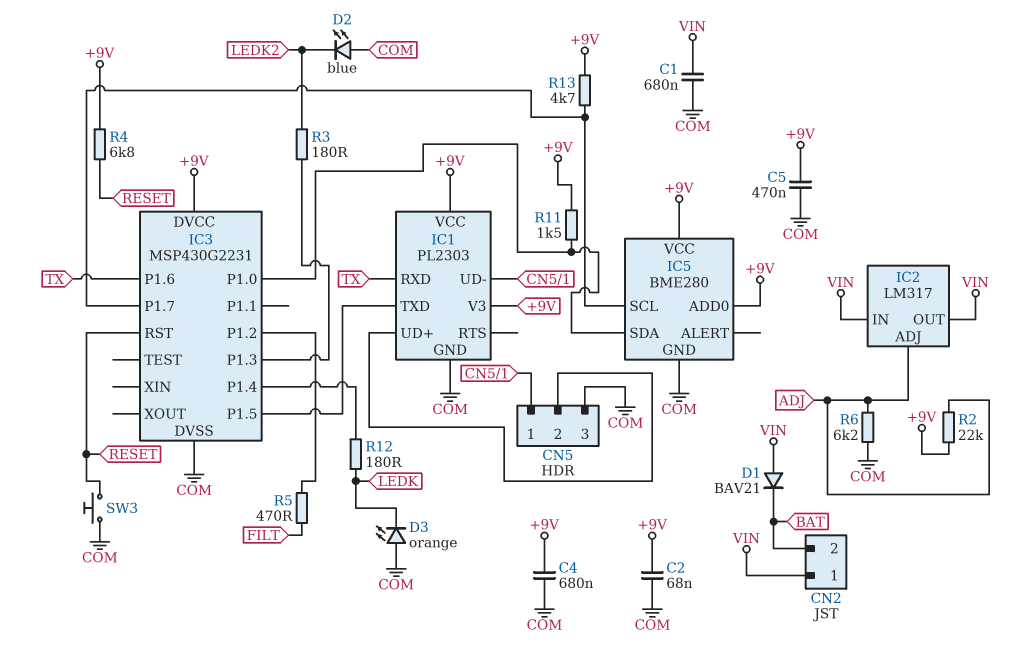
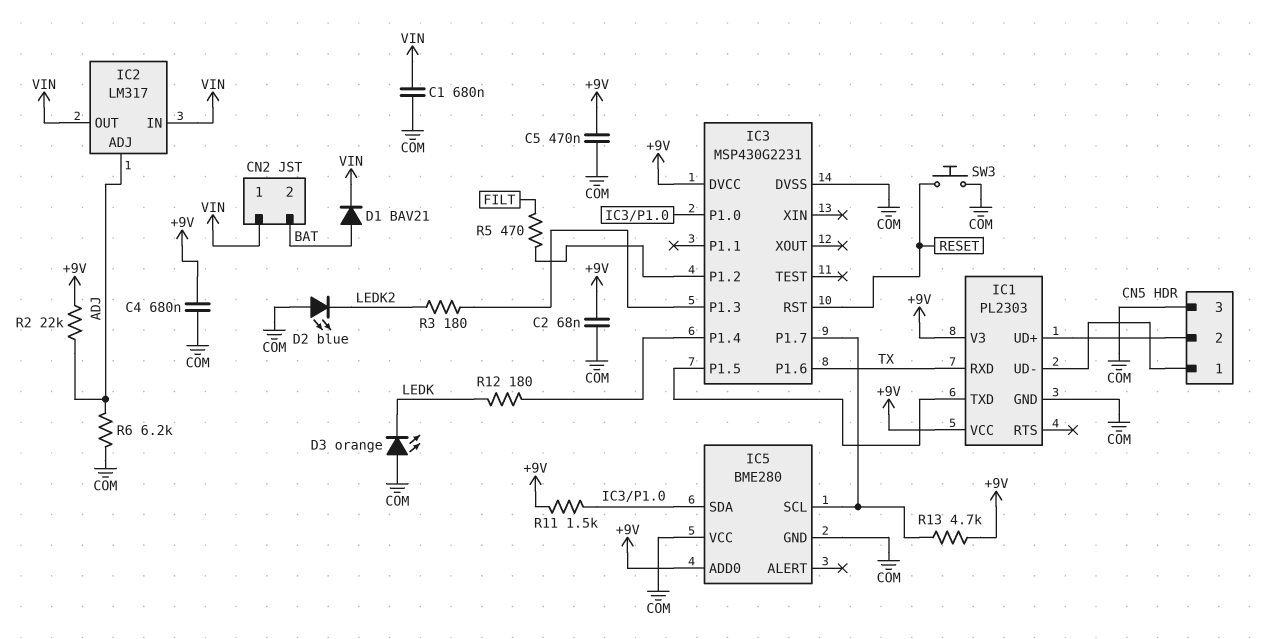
D1: diode BAV21 (A VIN, K BAT) -> diode BAV21 (A BAT, K VIN)
IC5 pin VCC: +9V -> COM
R4: 6.8k (+9V, RESET) -> none

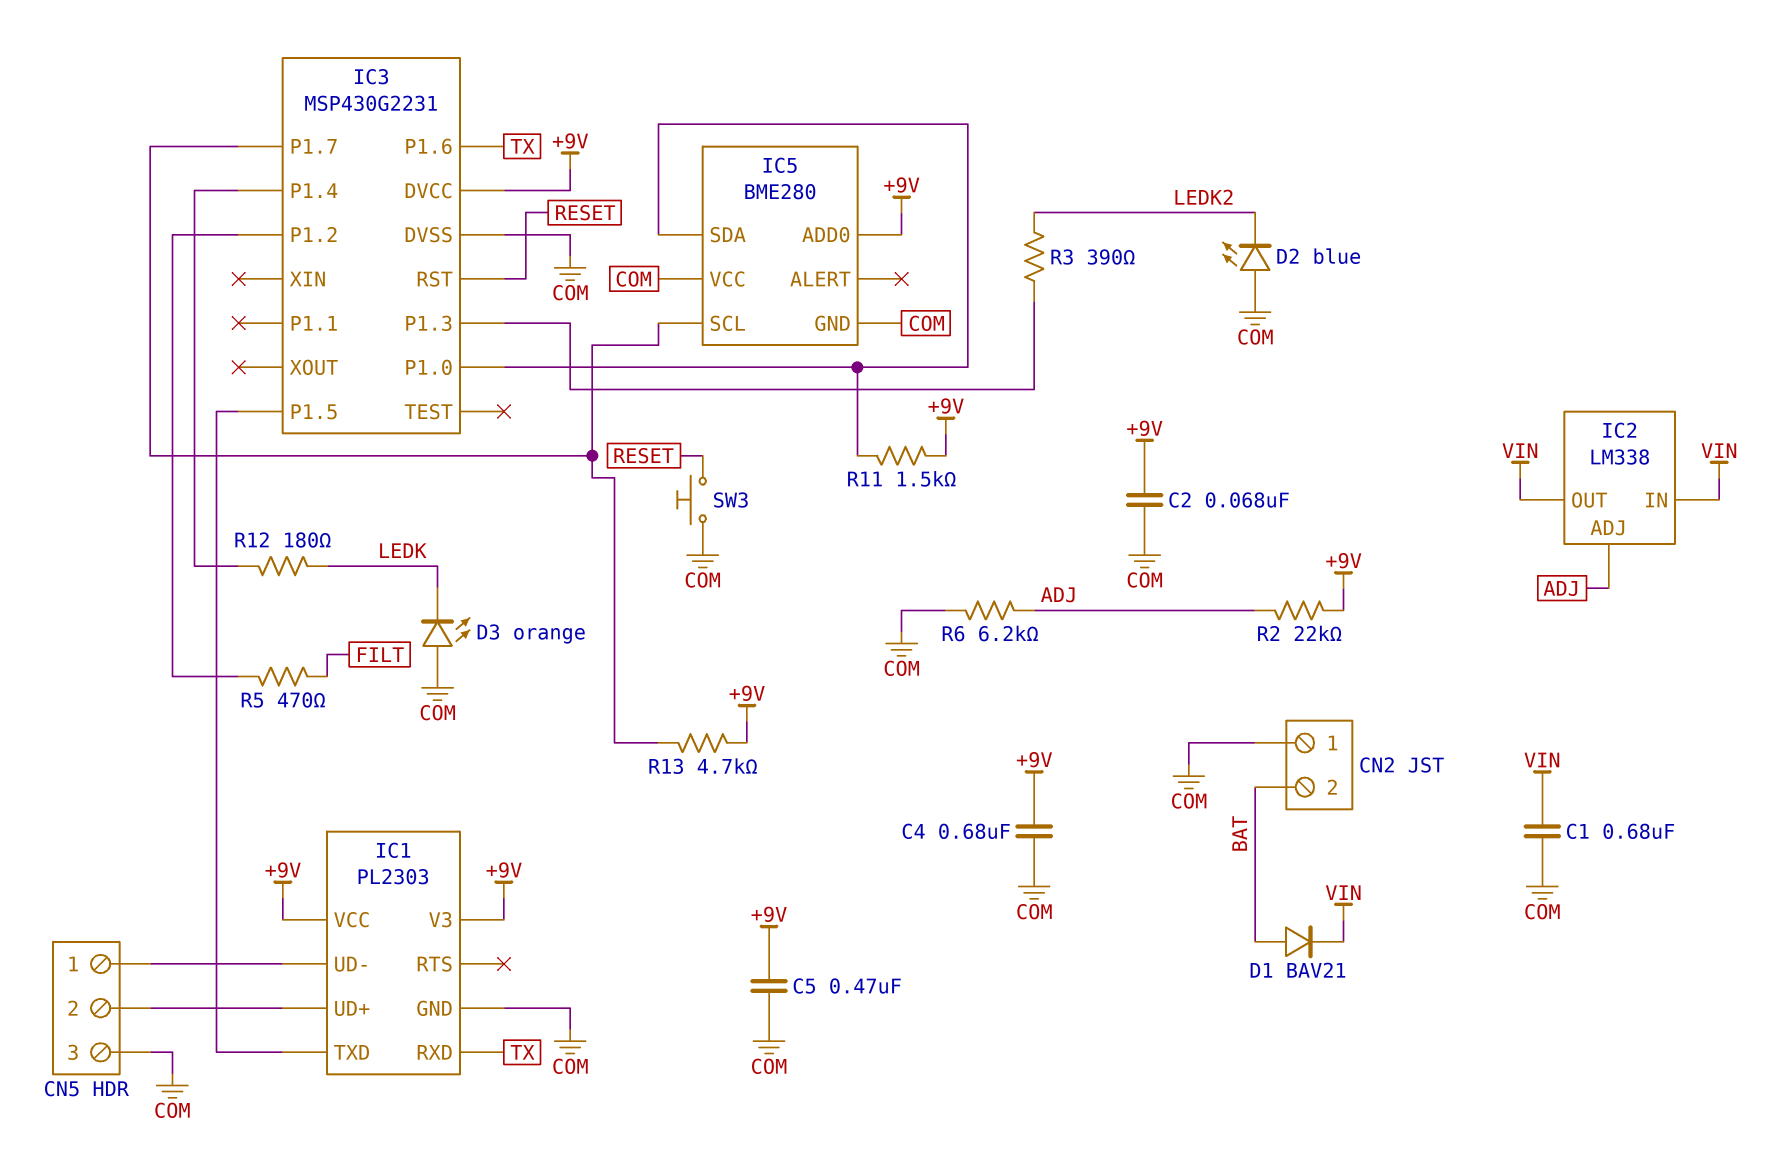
CN2 pin 1: VIN -> COM
IC2: LM317 -> LM338
R3: 180 (IC3/P1.3, LEDK2) -> 390 (IC3/P1.3, LEDK2)

